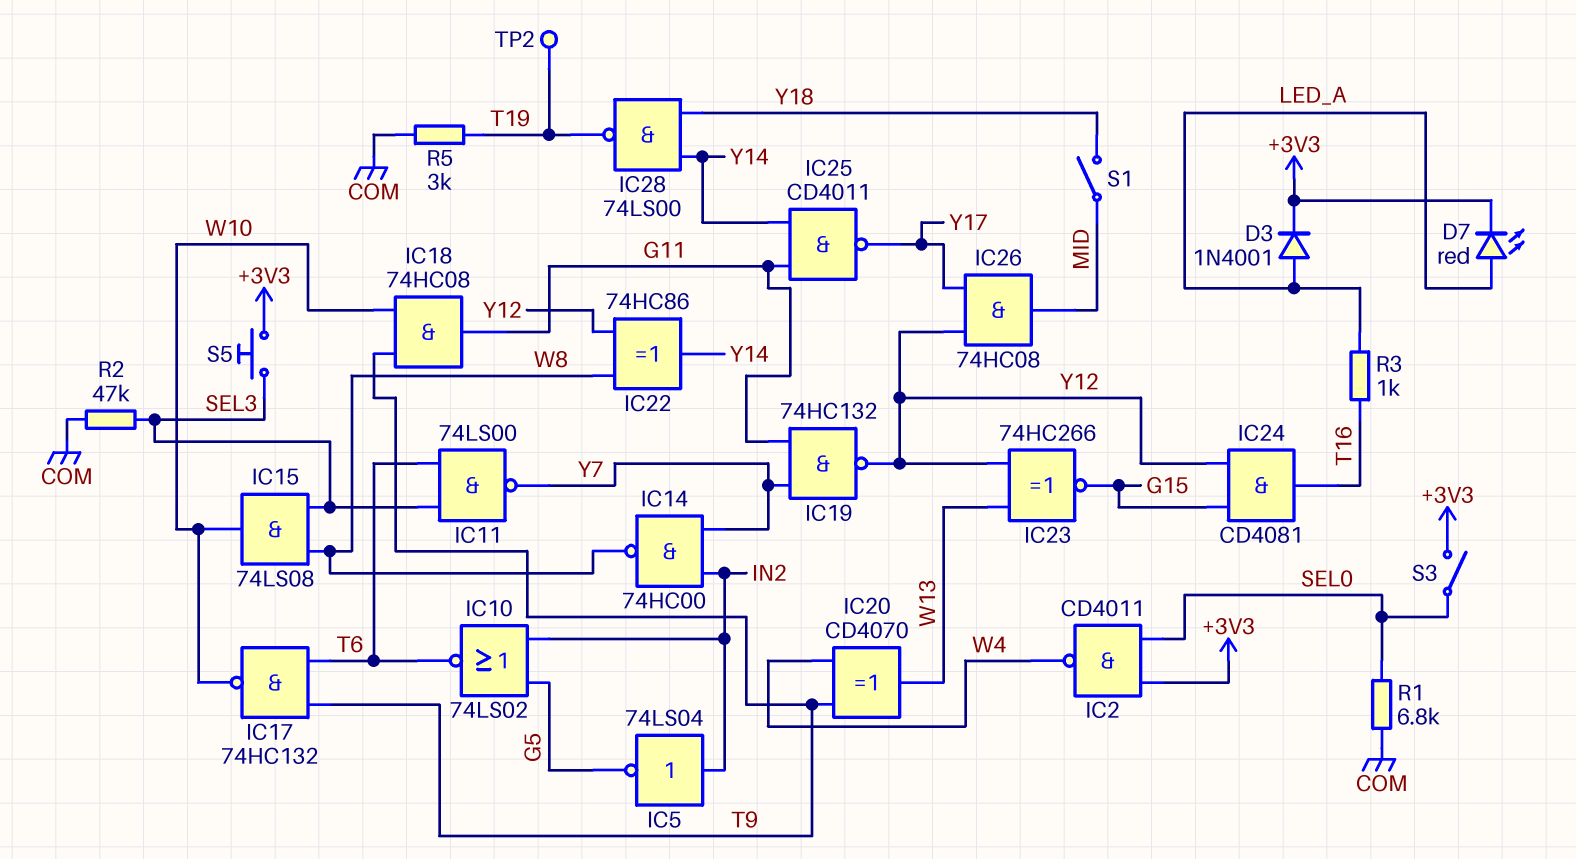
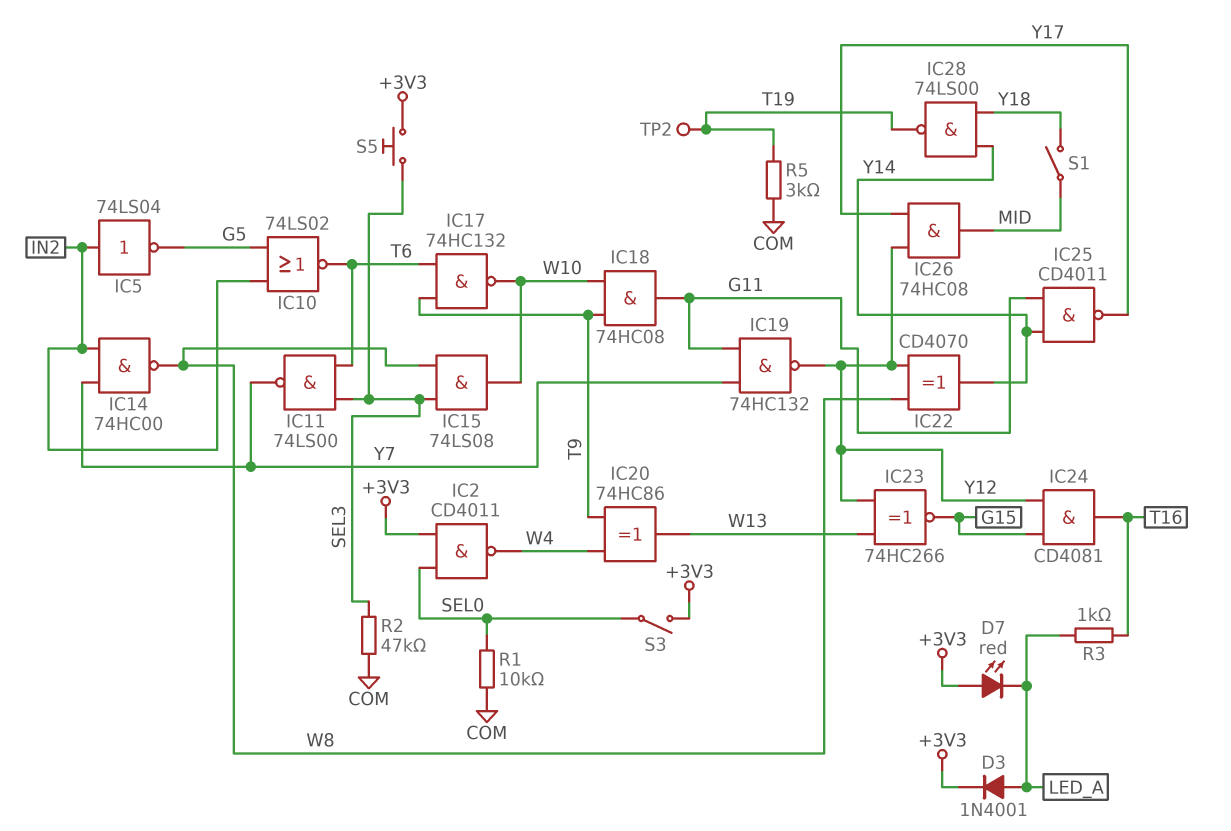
D7: LED red (A LED_A, K +3V3) -> LED red (A +3V3, K LED_A)
IC20: XOR CD4070 (in T9, in W4, out W13) -> XOR 74HC86 (in T9, in W4, out W13)
IC22: XOR 74HC86 (in W8, in Y12, out Y14) -> XOR CD4070 (in W8, in Y12, out Y14)
R1: 6.8k (COM, SEL0) -> 10k (COM, SEL0)

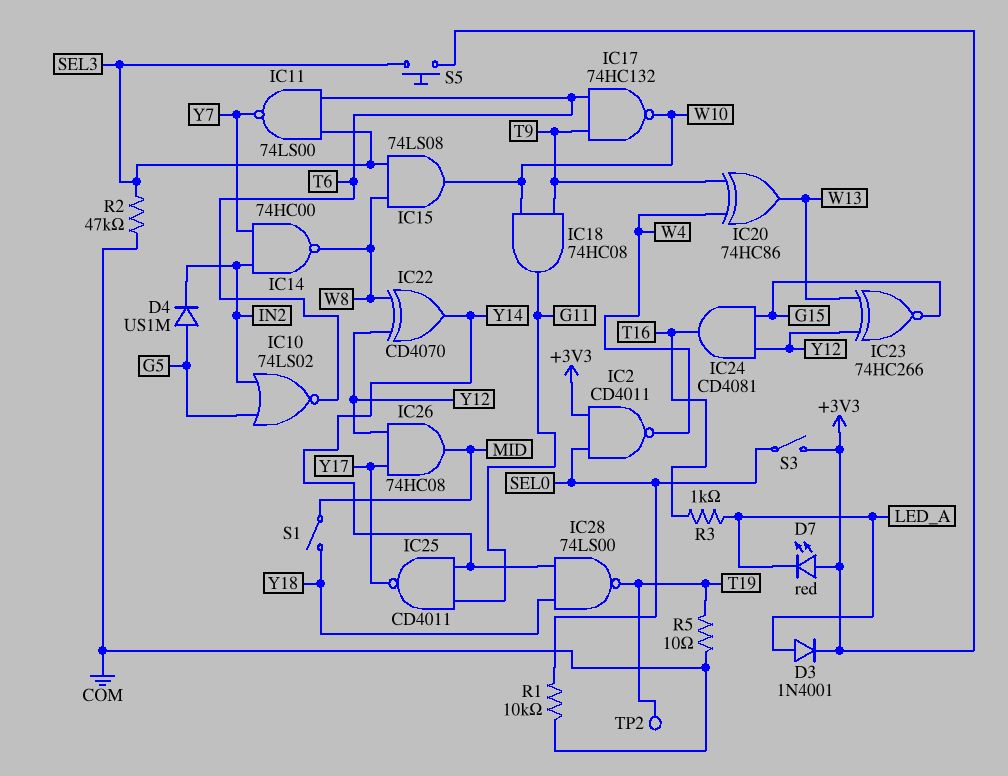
D4: none -> diode US1M (A G5, K IN2)
IC5: NOT 74LS04 (in IN2, out G5) -> none
IC19: NAND 74HC132 (in G11, in Y7, out Y12) -> none
R5: 3k (COM, T19) -> 10 (COM, T19)

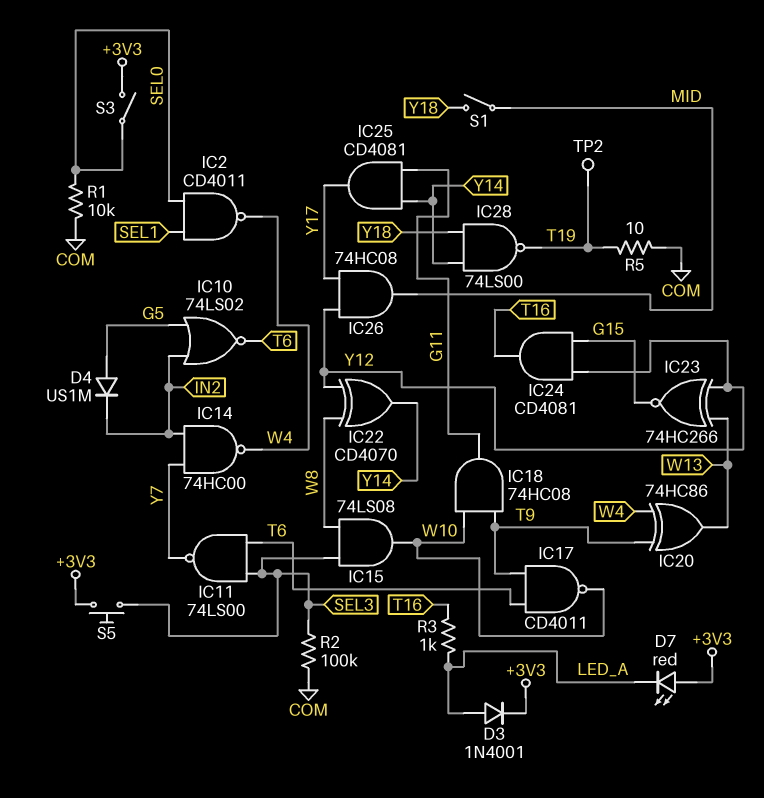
IC2: NAND CD4011 (in +3V3, in SEL0, out W4) -> NAND CD4011 (in SEL0, in SEL1, out W4)
IC14: NAND 74HC00 (in IN2, in Y7, out W8) -> NAND 74HC00 (in IN2, in Y7, out W4)
IC17: NAND 74HC132 (in T6, in T9, out W10) -> NAND CD4011 (in T6, in T9, out W10)
IC25: NAND CD4011 (in G11, in Y14, out Y17) -> AND CD4081 (in G11, in Y14, out Y17)
R2: 47k (COM, SEL3) -> 100k (COM, SEL3)

